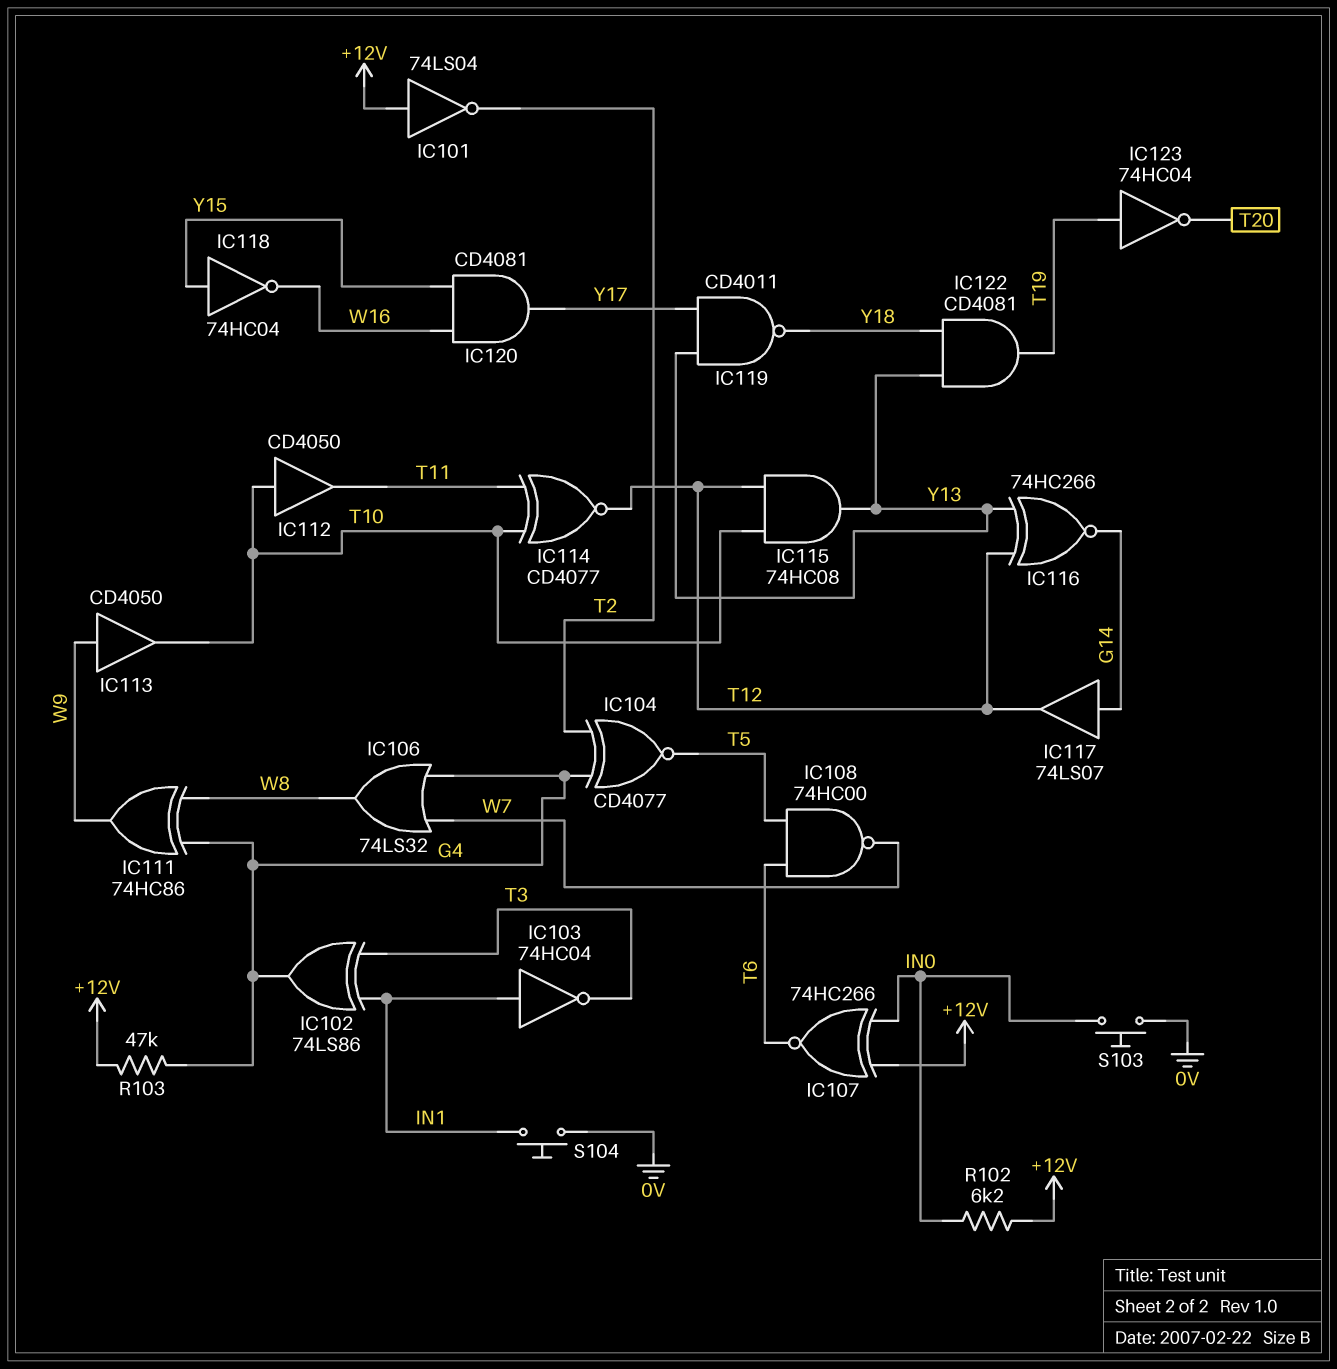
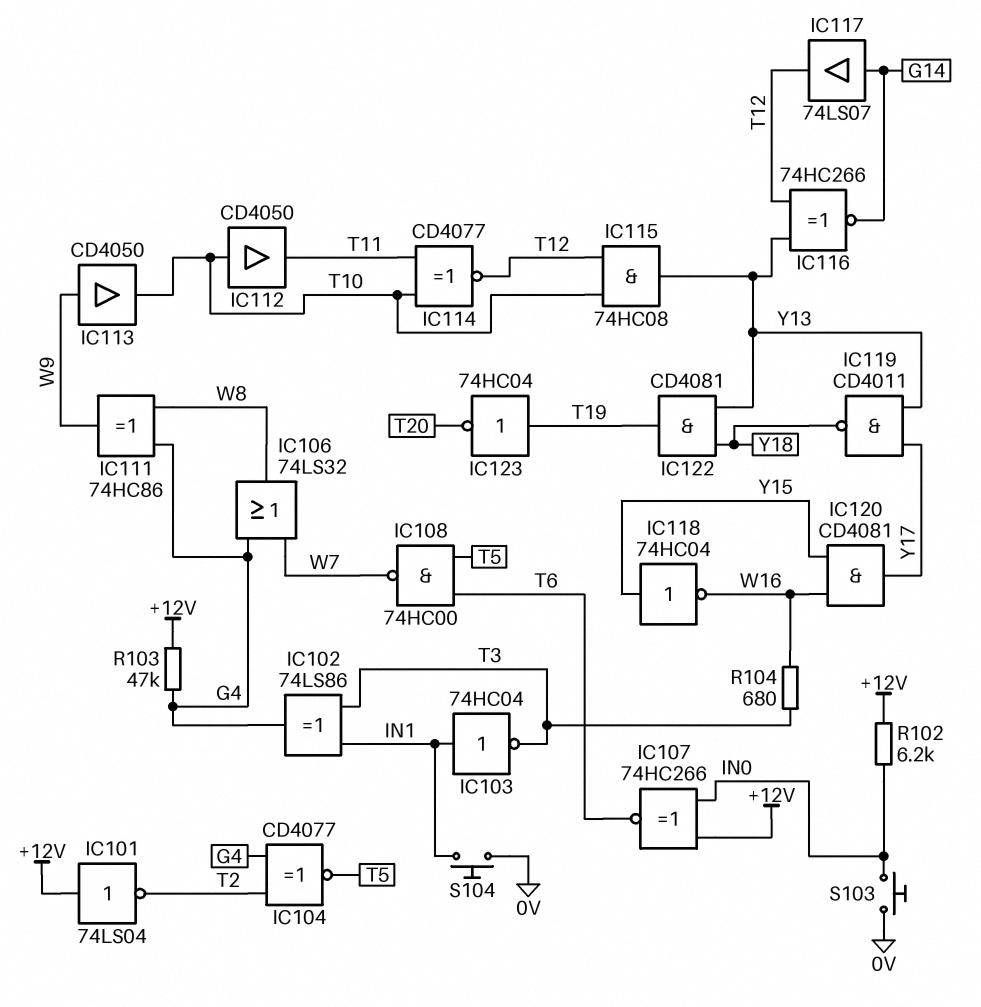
R104: none -> 680 (T3, W16)

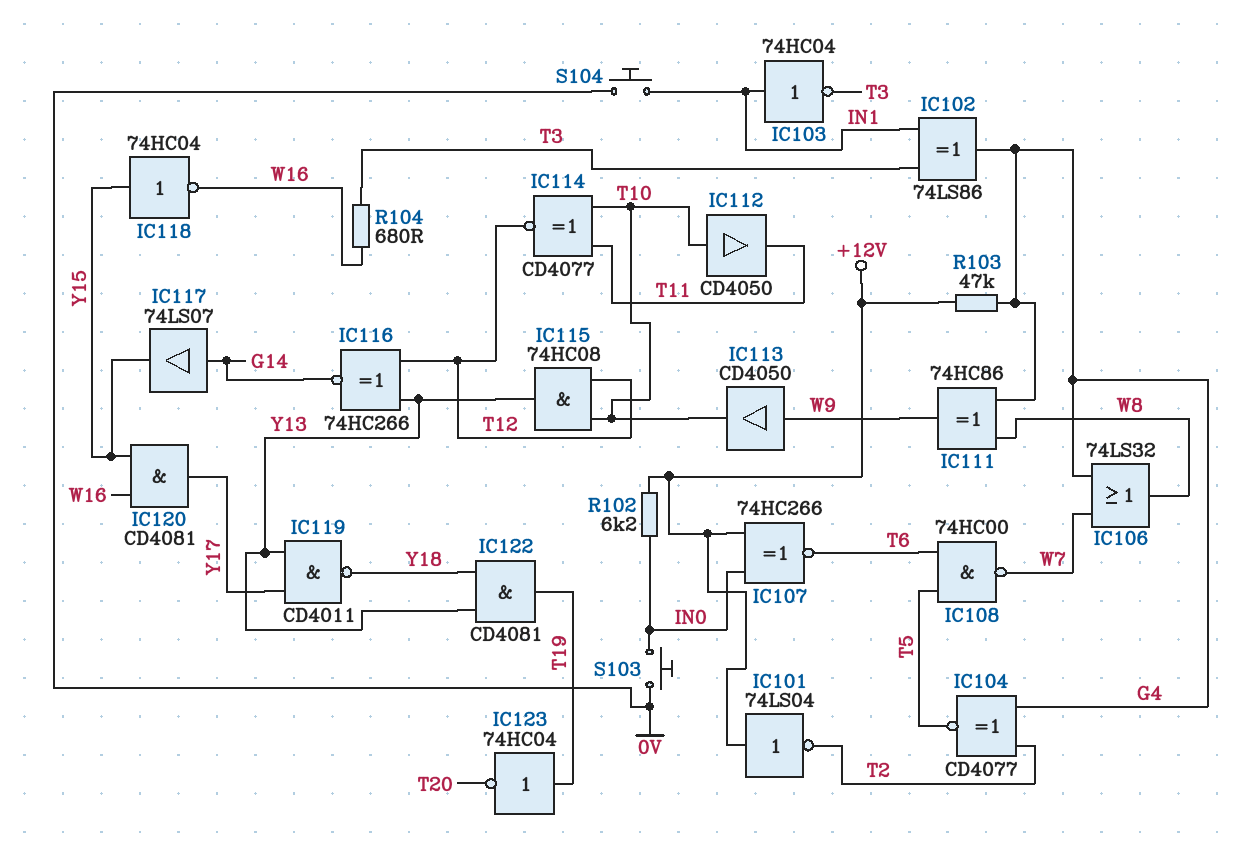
IC117: buffer 74LS07 (in G14, out T12) -> buffer 74LS07 (in G14, out Y15)

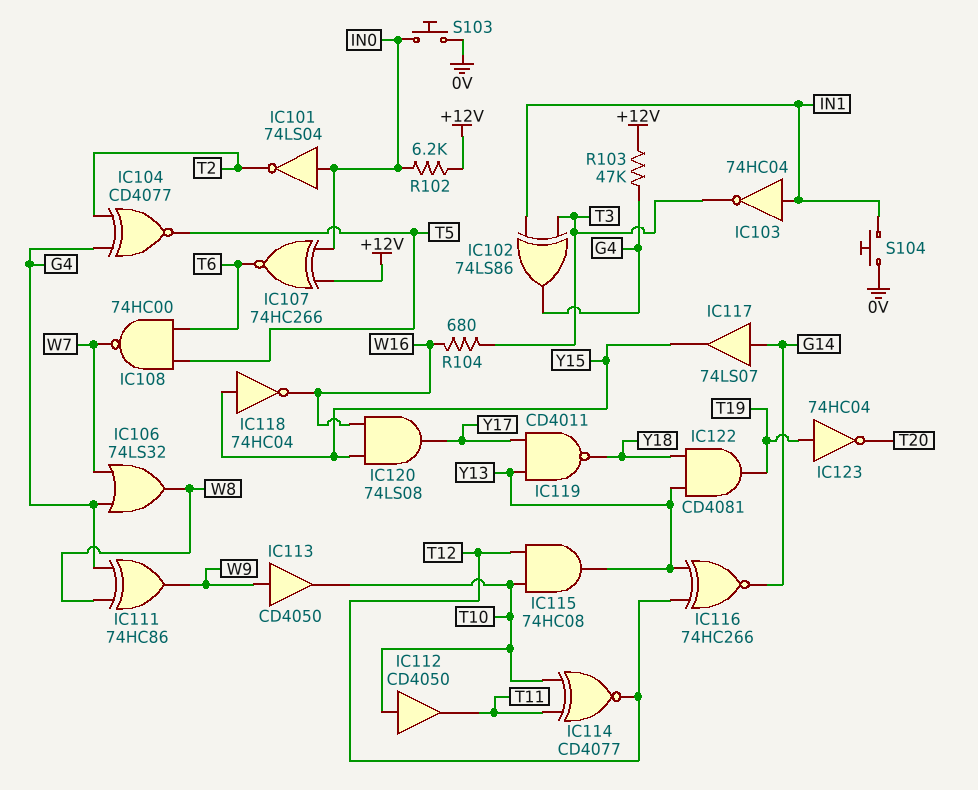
IC101: NOT 74LS04 (in +12V, out T2) -> NOT 74LS04 (in IN0, out T2)
IC120: AND CD4081 (in W16, in Y15, out Y17) -> AND 74LS08 (in W16, in Y15, out Y17)

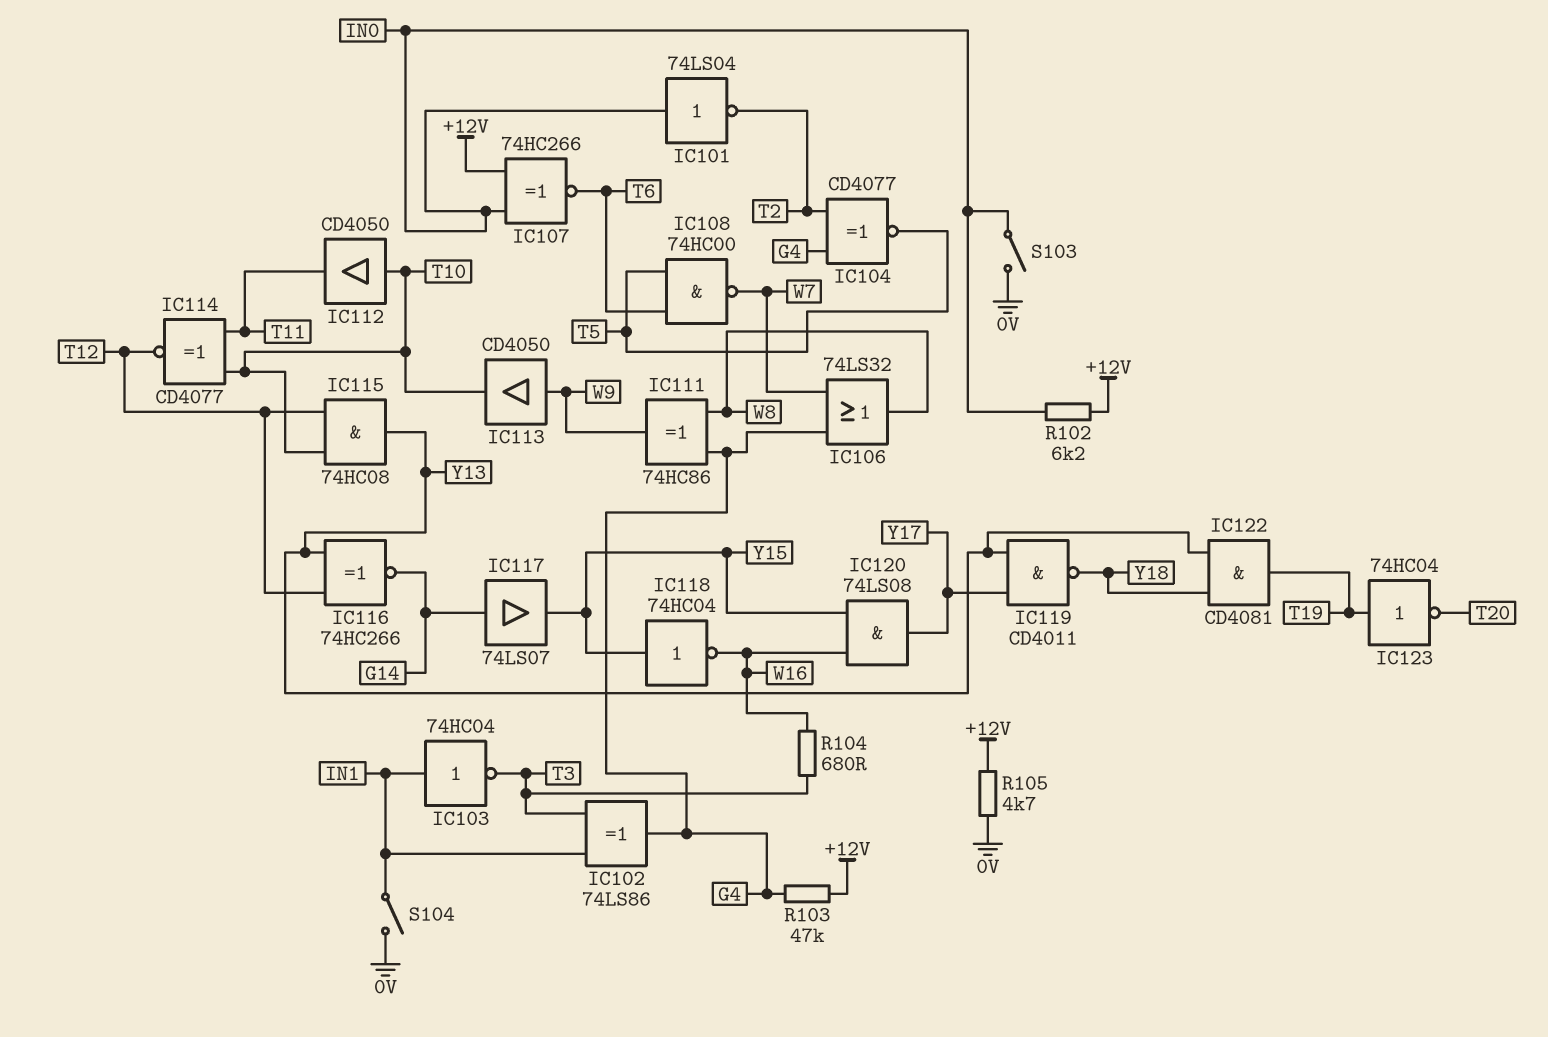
R105: none -> 4.7k (+12V, 0V)
S103: button (0V, IN0) -> switch (0V, IN0)
S104: button (0V, IN1) -> switch (0V, IN1)

